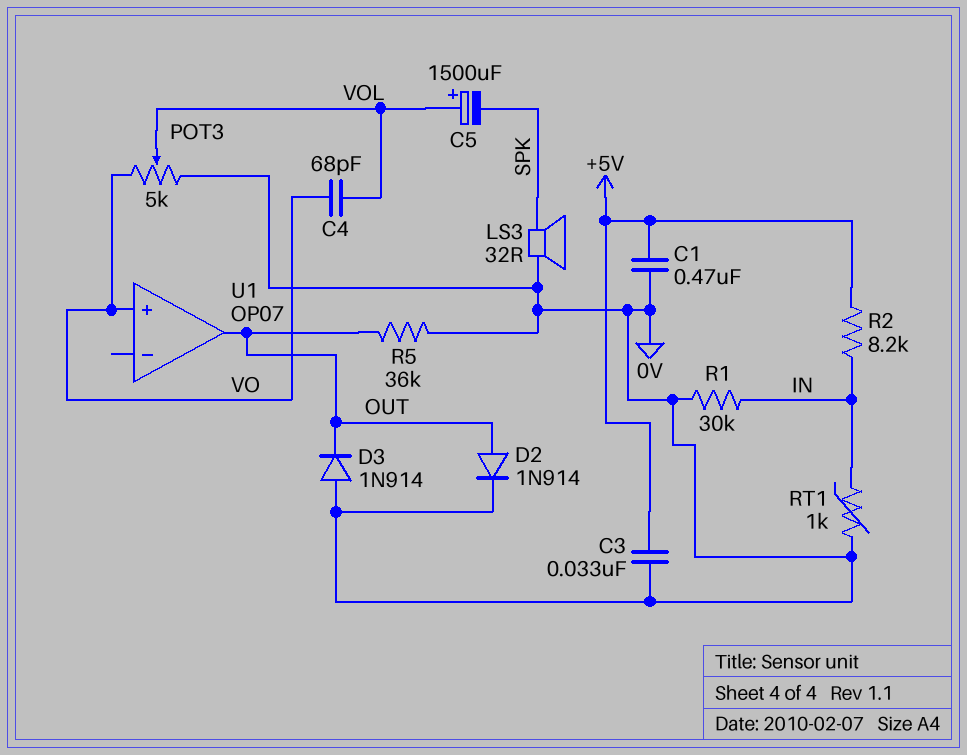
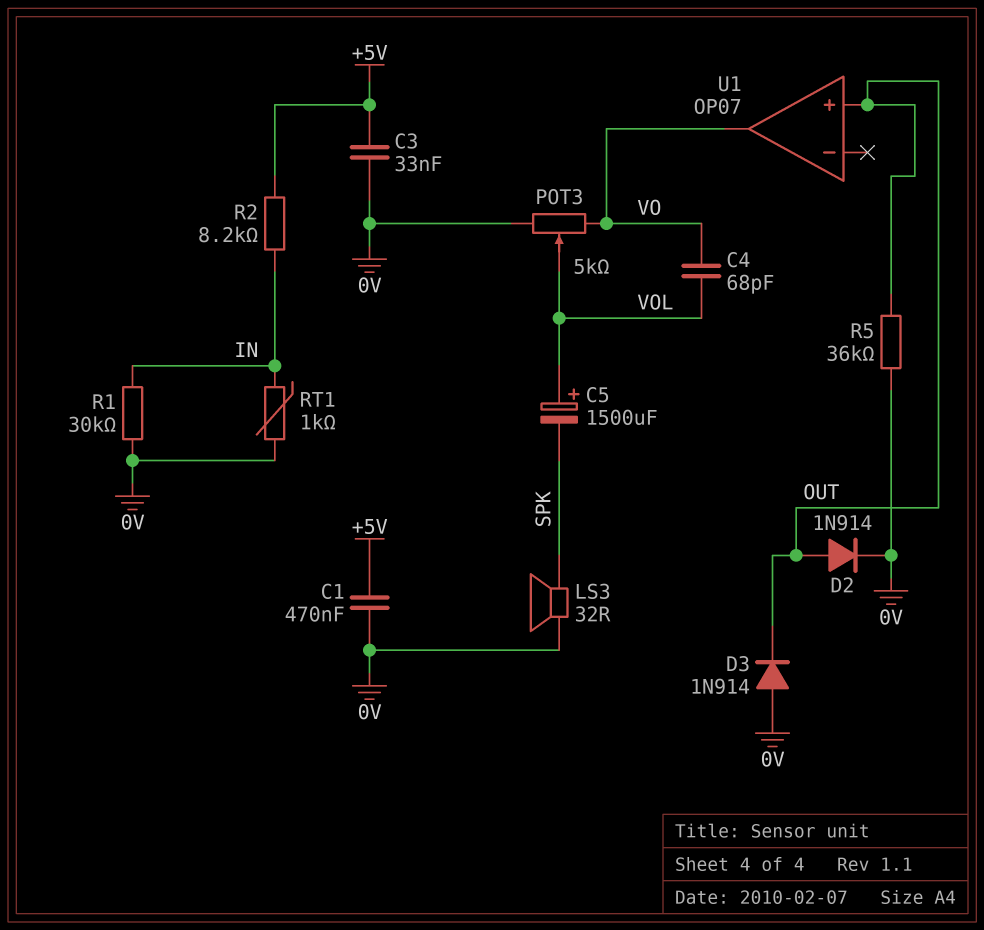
U1 pin in+: VO -> OUT
U1 pin out: OUT -> VO

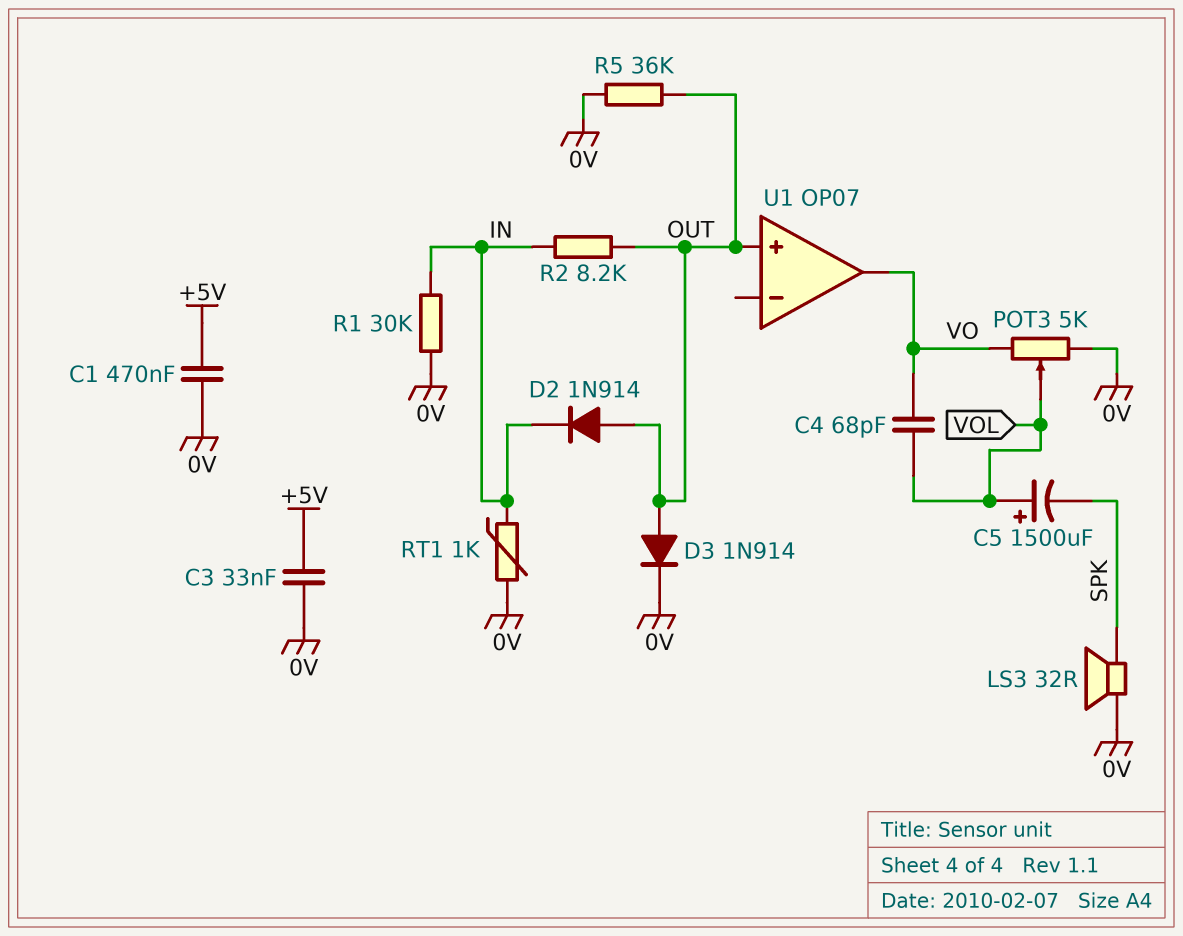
D2: diode 1N914 (A OUT, K 0V) -> diode 1N914 (A OUT, K IN)
D3: diode 1N914 (A 0V, K OUT) -> diode 1N914 (A OUT, K 0V)
R2: 8.2k (+5V, IN) -> 8.2k (IN, OUT)

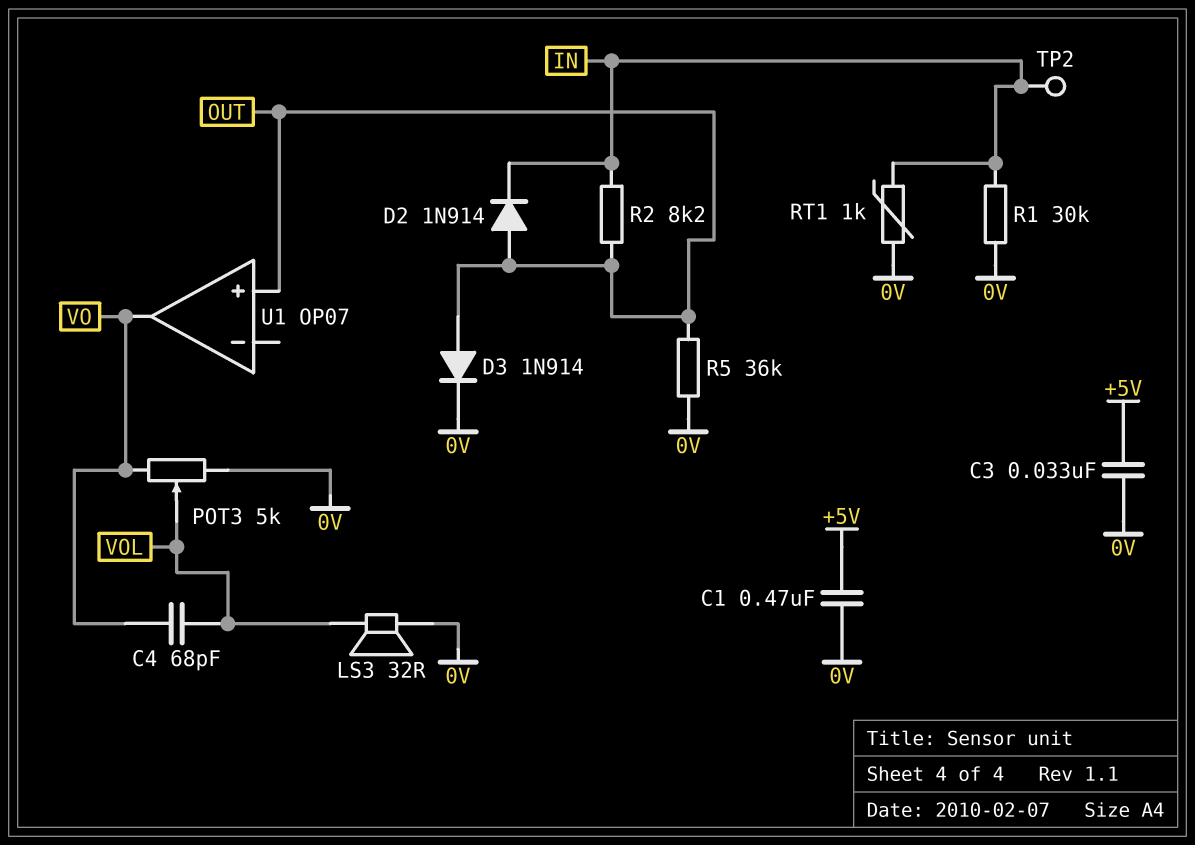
C5: 1500uF (plus VOL, minus SPK) -> none
LS3: speaker 32R (0V, SPK) -> speaker 32R (0V, VOL)
TP2: none -> test point (IN)

